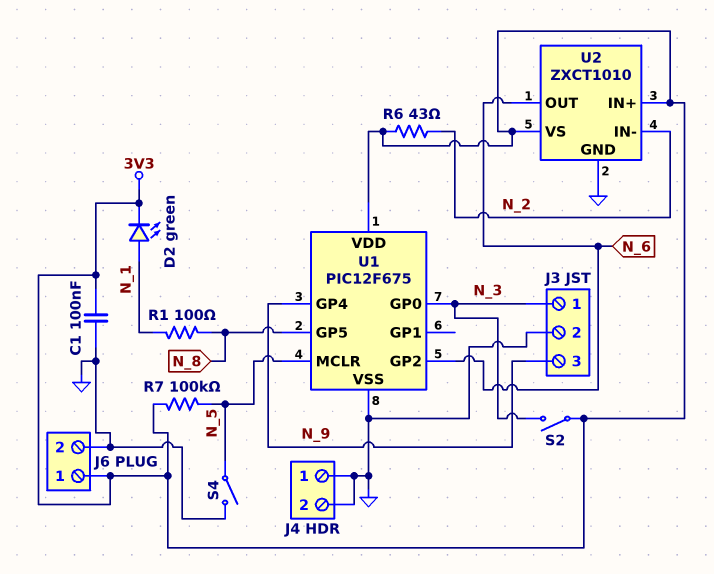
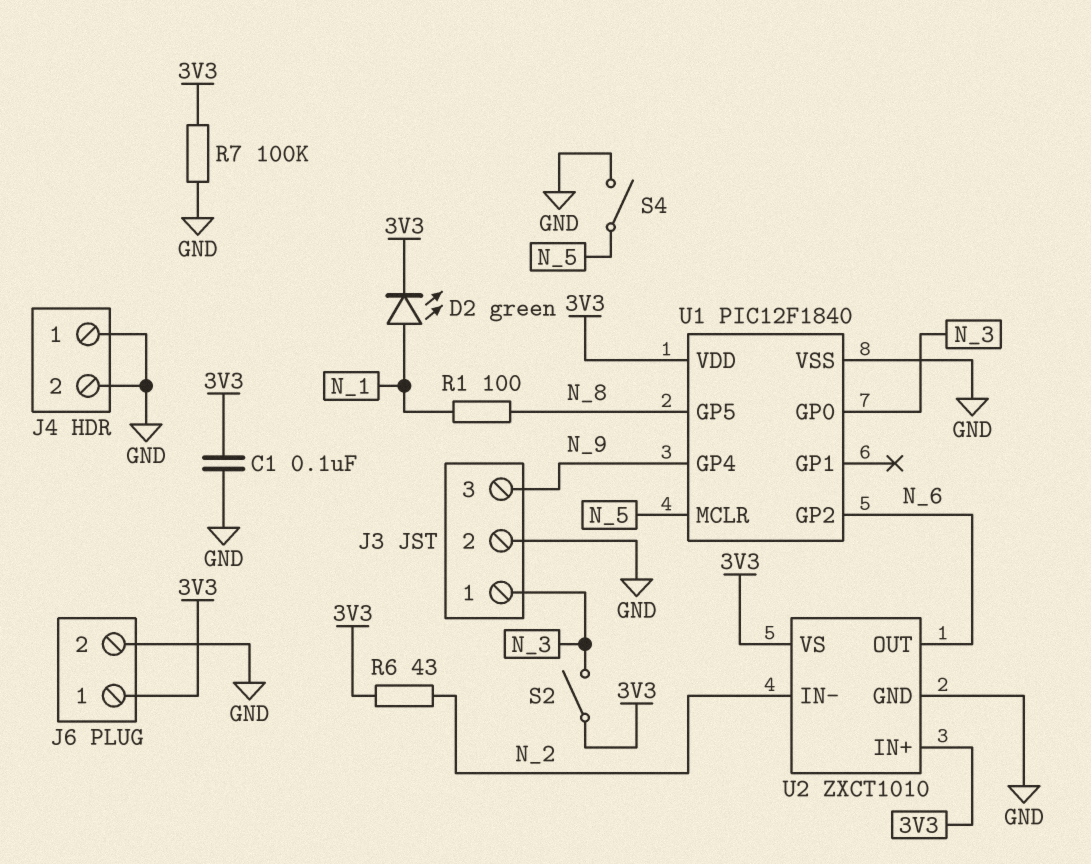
R7: 100k (3V3, N_5) -> 100k (3V3, GND)
U1: PIC12F675 -> PIC12F1840

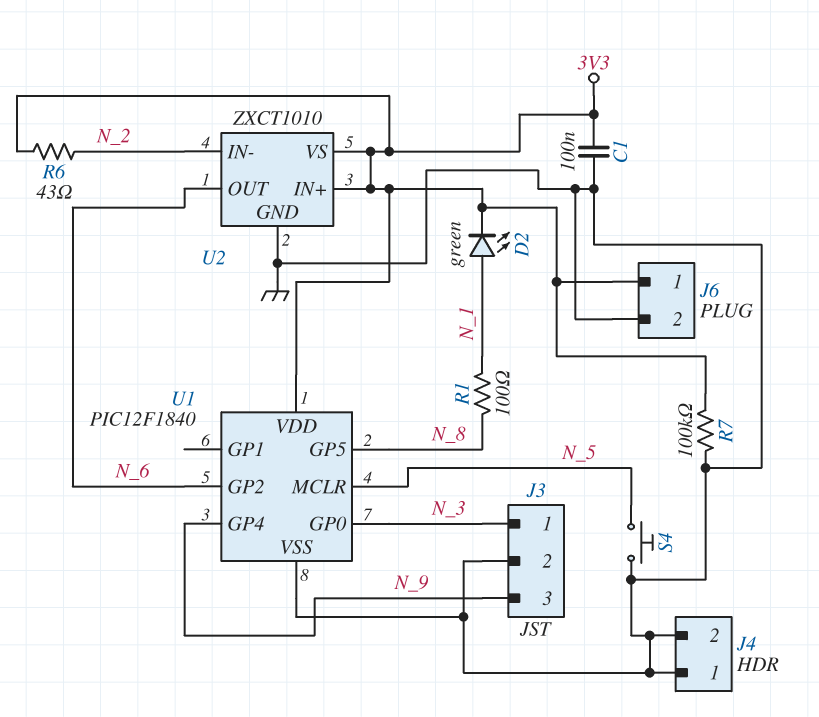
S2: switch (3V3, N_3) -> none
S4: switch (GND, N_5) -> button (GND, N_5)

